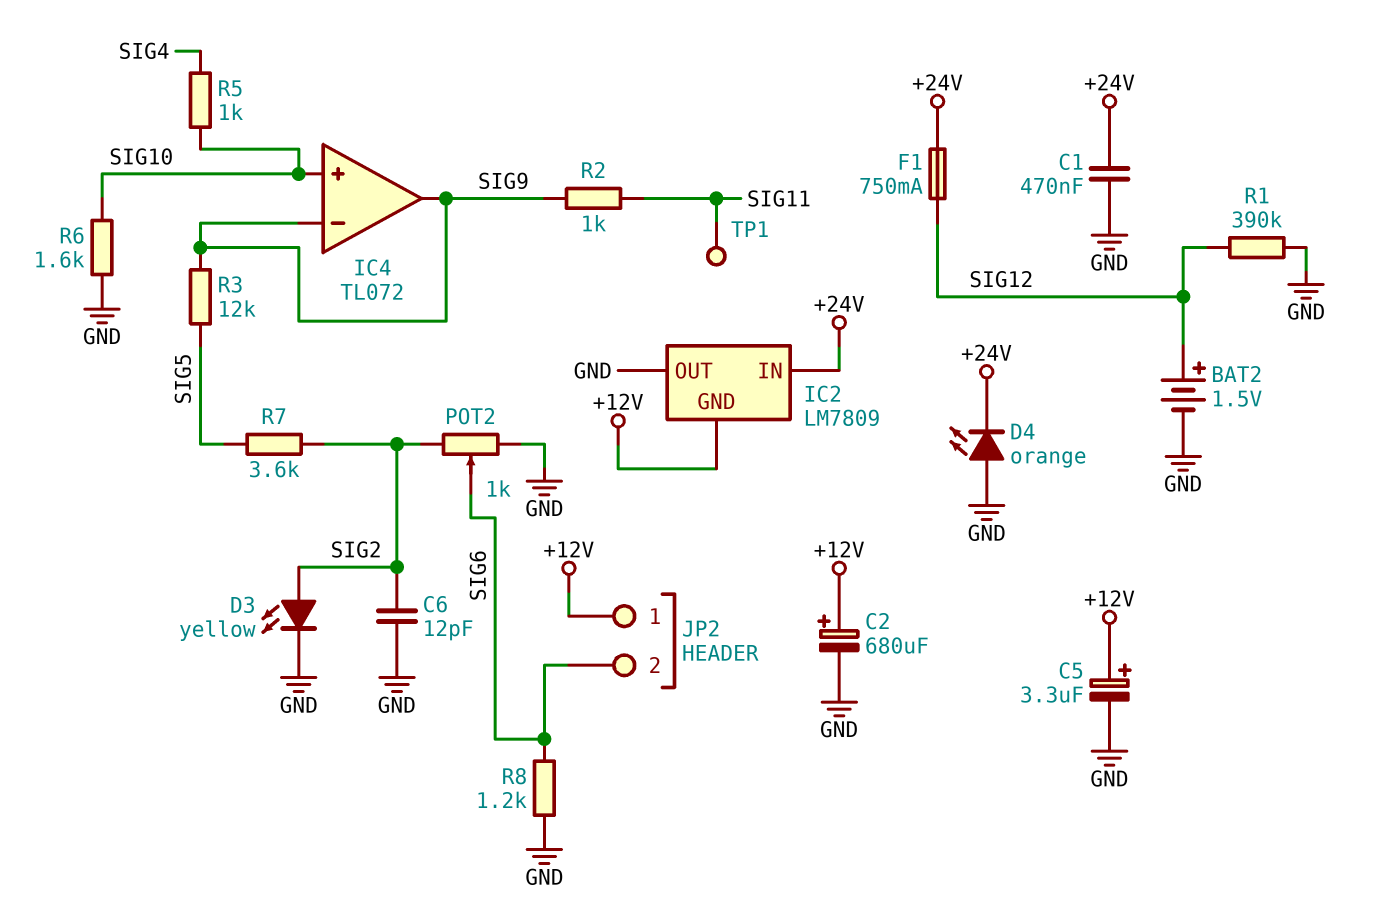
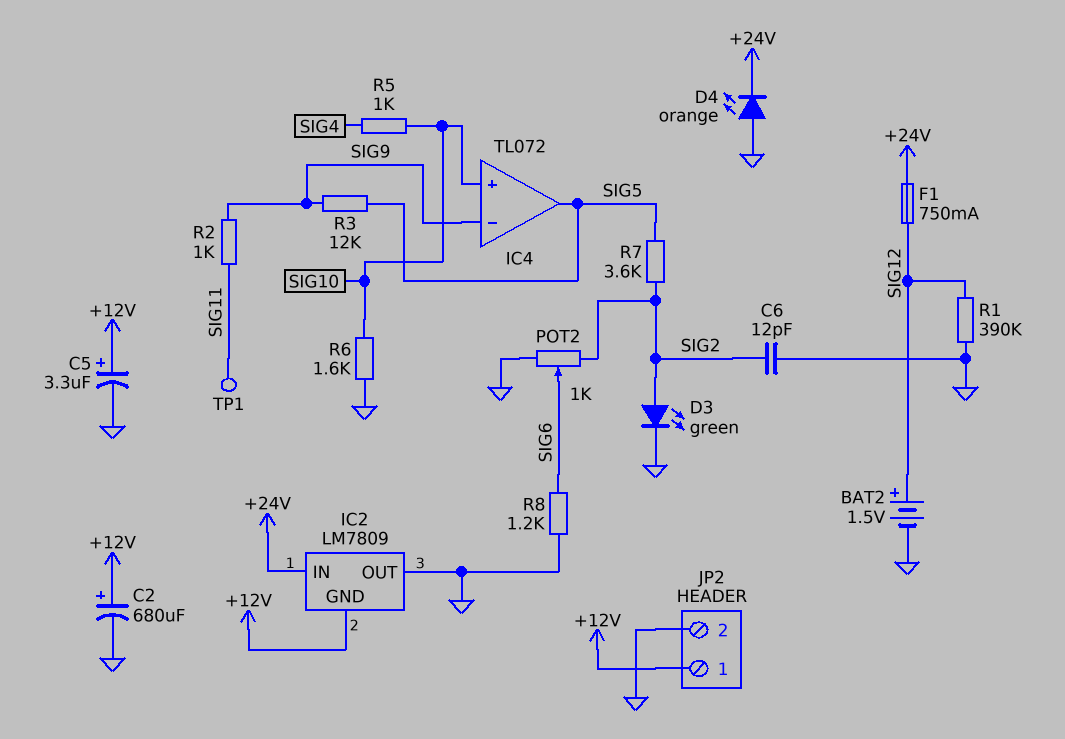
C1: 470nF (+24V, GND) -> none
D3: LED yellow (A SIG2, K GND) -> LED green (A SIG2, K GND)
IC4 pin out: SIG9 -> SIG5
JP2 pin 2: SIG6 -> GND

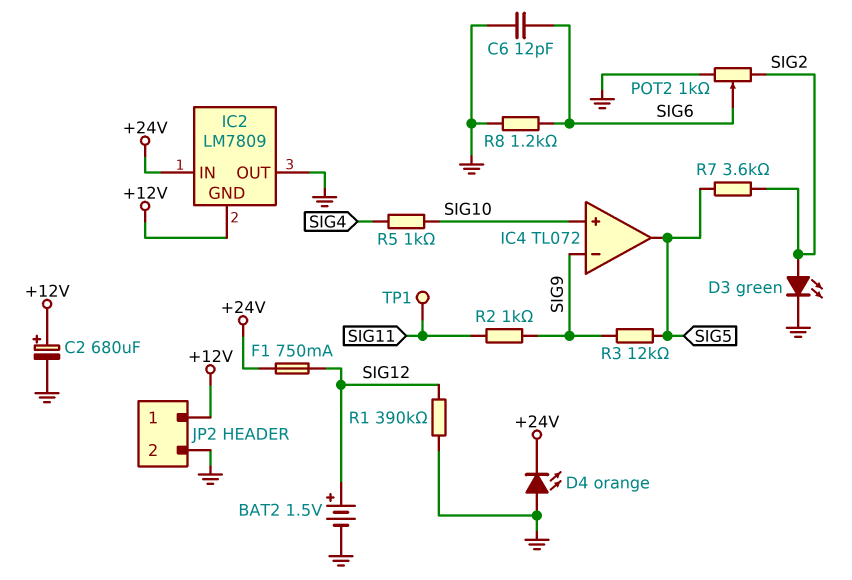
C5: 3.3uF (plus +12V, minus GND) -> none
C6: 12pF (GND, SIG2) -> 12pF (GND, SIG6)
R6: 1.6k (GND, SIG10) -> none

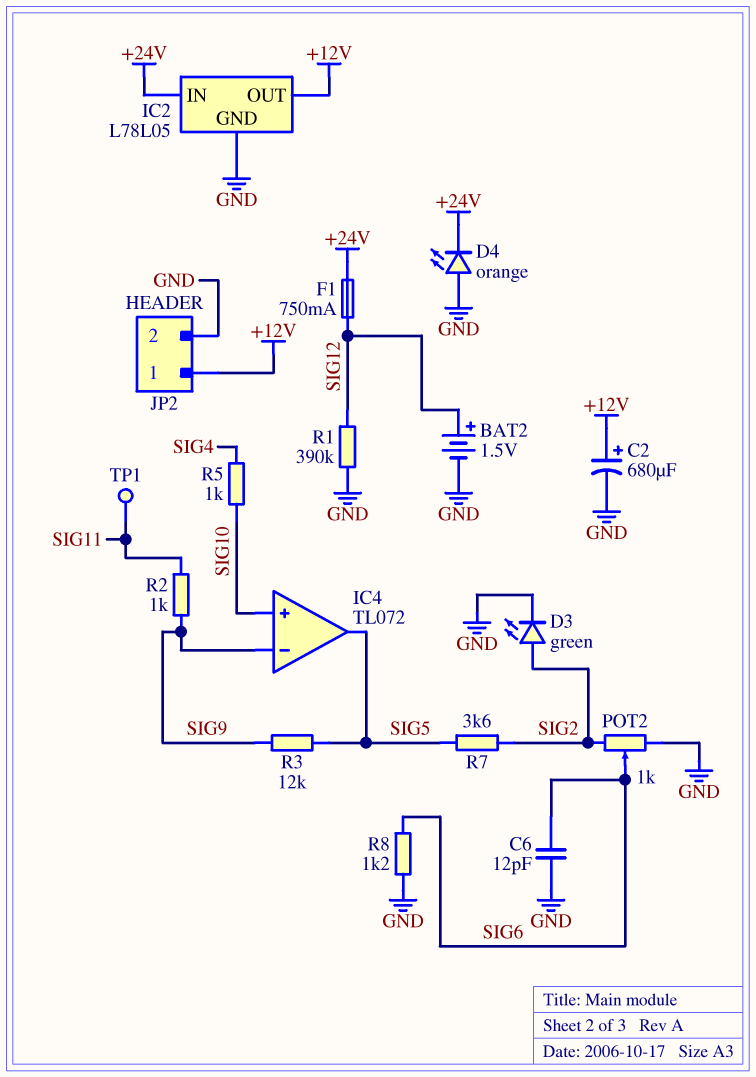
IC2: LM7809 -> L78L05
IC2 pin GND: +12V -> GND
IC2 pin OUT: GND -> +12V

